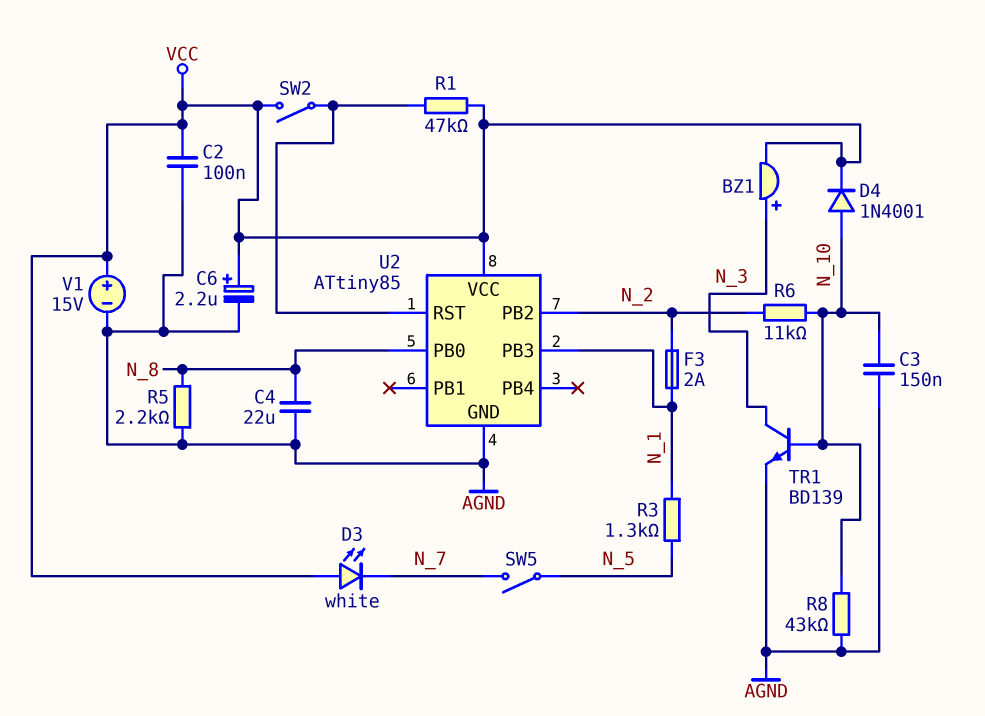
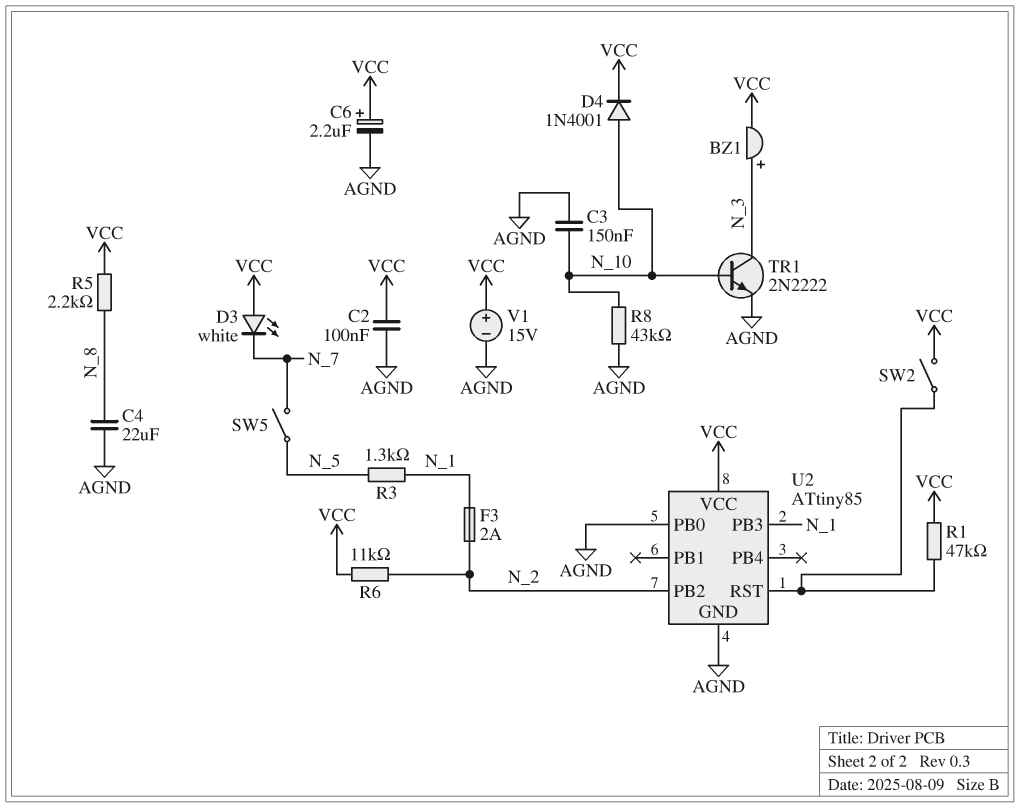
R5: 2.2k (AGND, N_8) -> 2.2k (N_8, VCC)
R6: 11k (N_2, N_10) -> 11k (N_2, VCC)
TR1: NPN BD139 (B N_10, C N_3, E AGND) -> NPN 2N2222 (B N_10, C N_3, E AGND)
U2 pin PB0: N_8 -> AGND

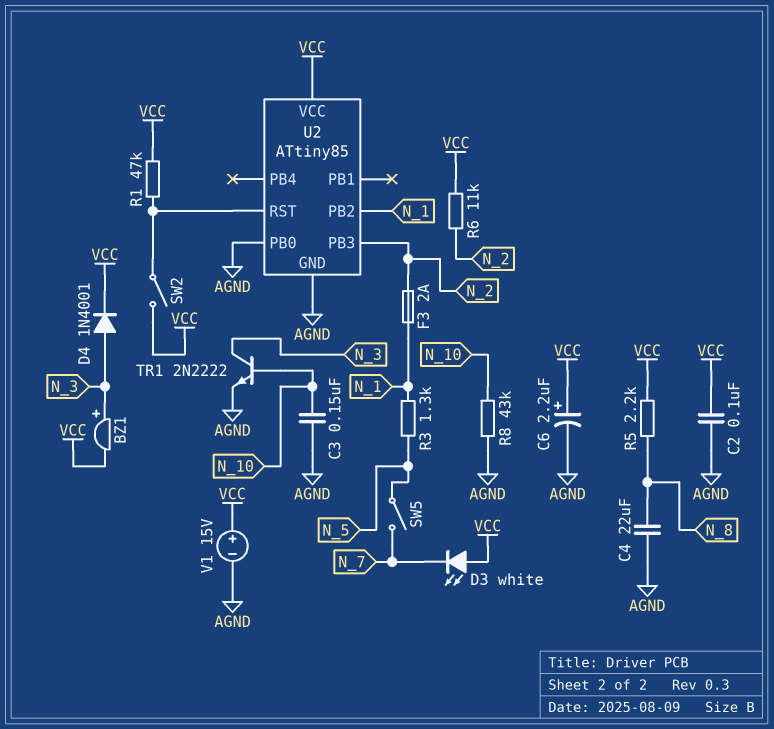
D4: diode 1N4001 (A N_10, K VCC) -> diode 1N4001 (A N_3, K VCC)
U2 pin PB2: N_2 -> N_1
U2 pin PB3: N_1 -> N_2

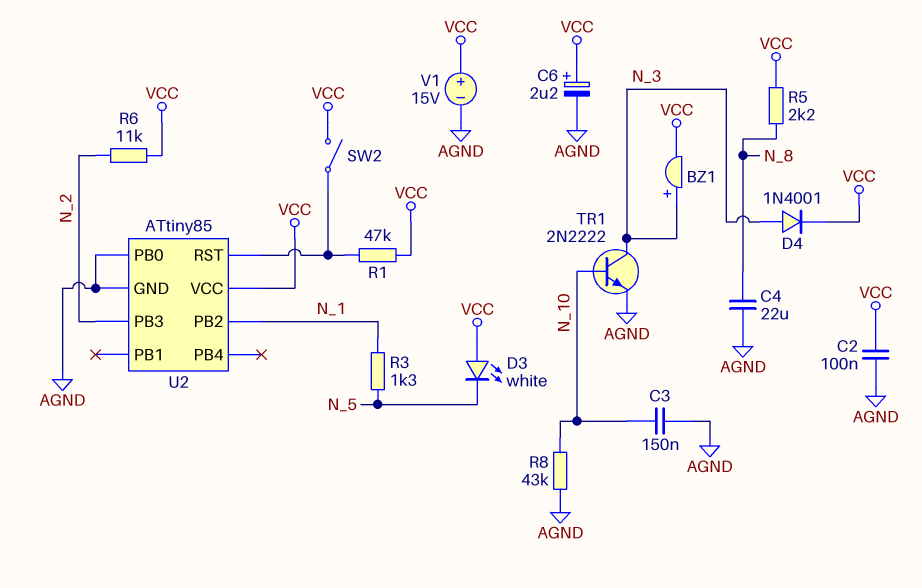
D3: LED white (A VCC, K N_7) -> LED white (A VCC, K N_5)
F3: 2A (N_1, N_2) -> none
SW5: switch (N_5, N_7) -> none

